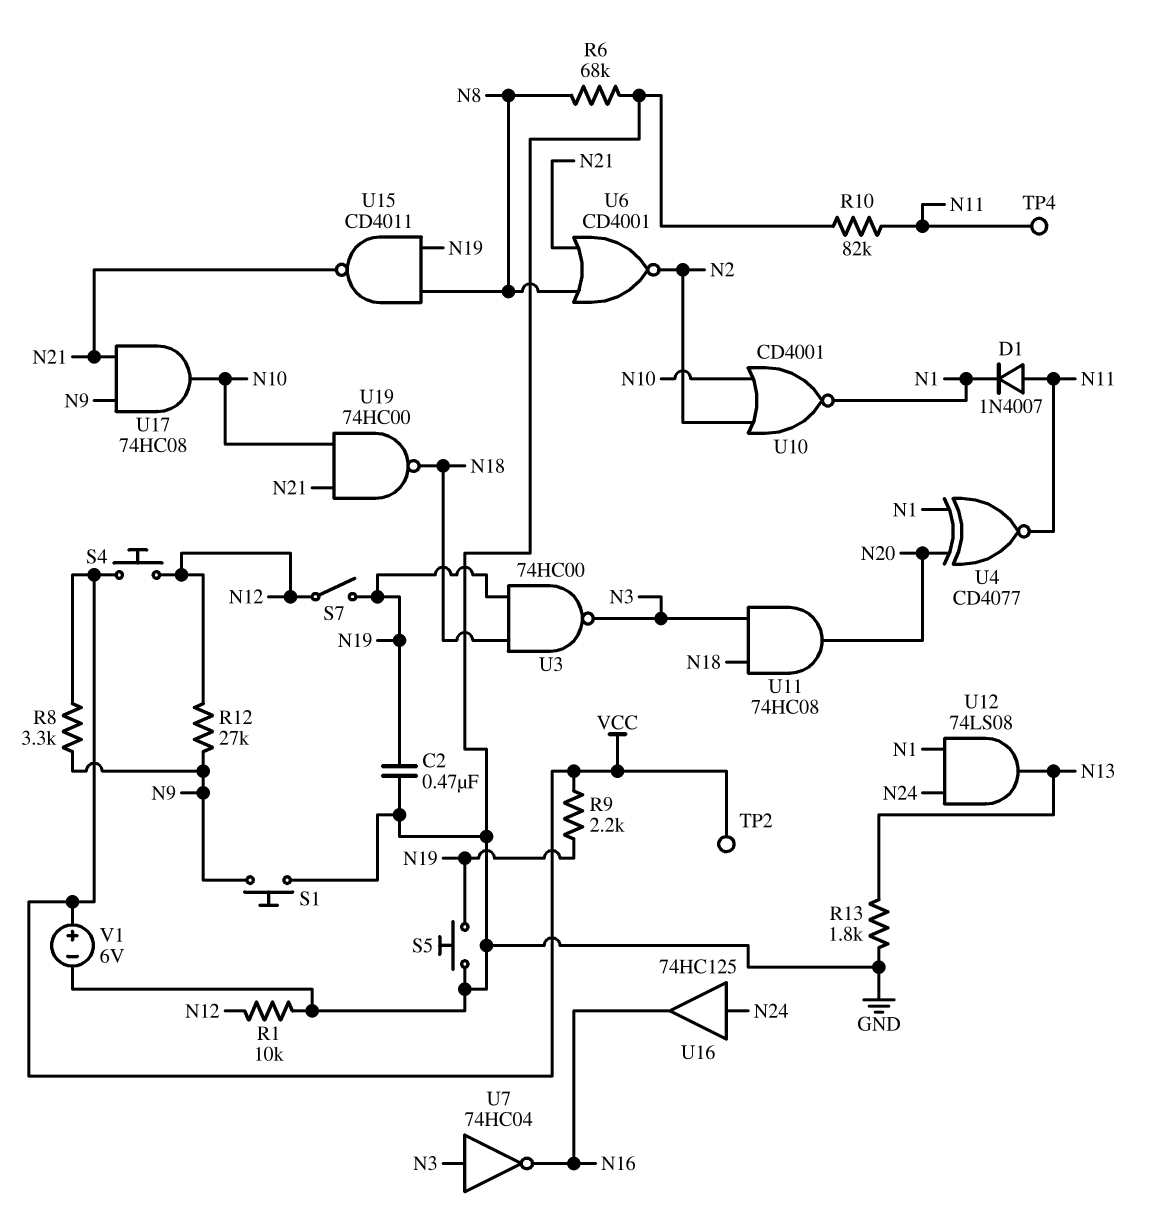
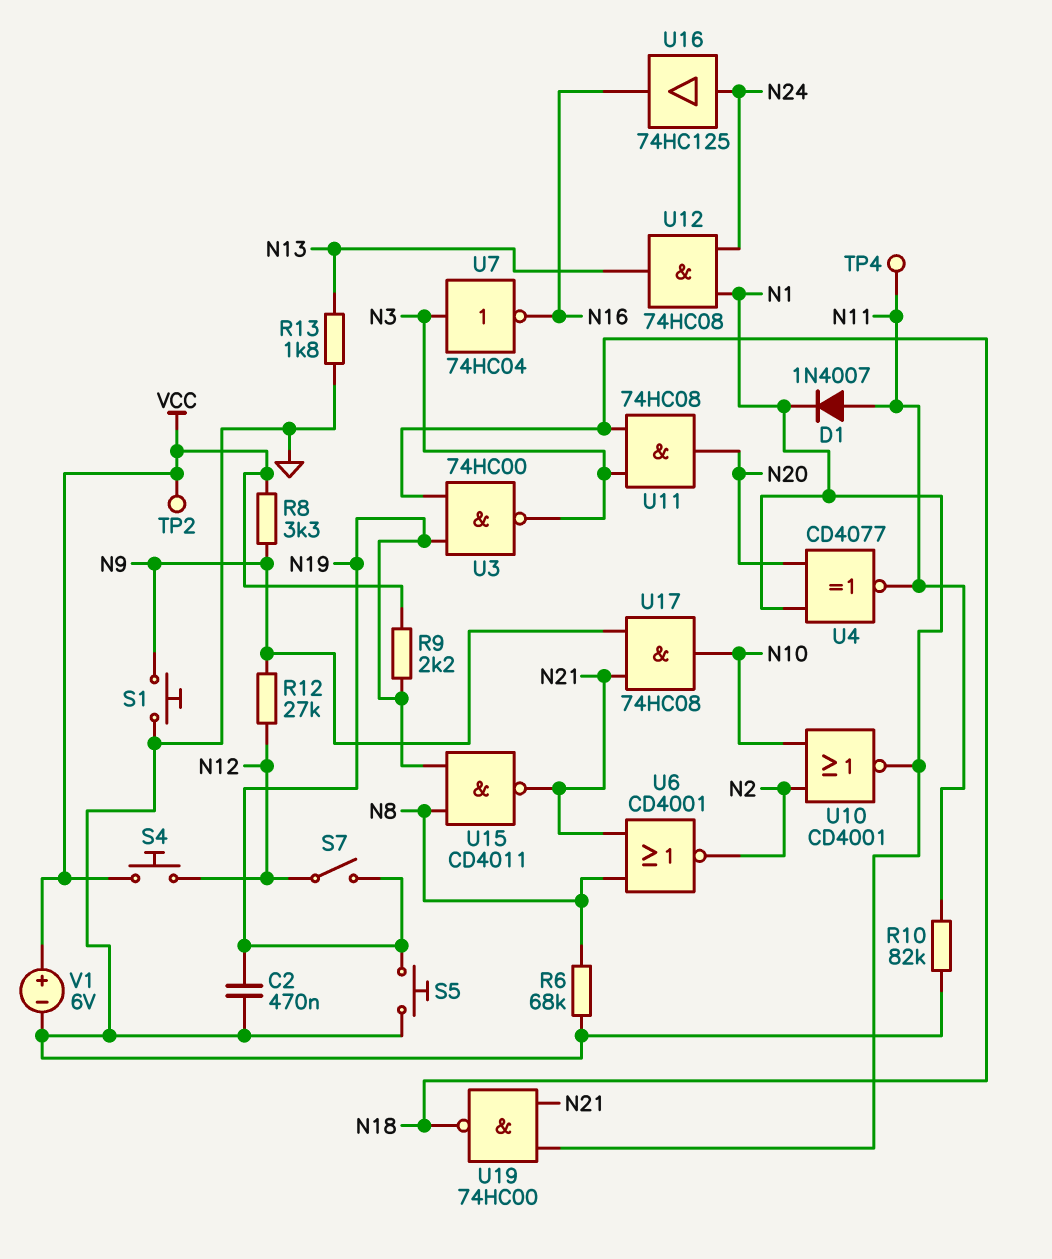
R1: 10k (GND, N12) -> none
U12: AND 74LS08 (in N1, in N24, out N13) -> AND 74HC08 (in N1, in N24, out N13)
U19: NAND 74HC00 (in N10, in N21, out N18) -> NAND 74HC00 (in N1, in N21, out N18)

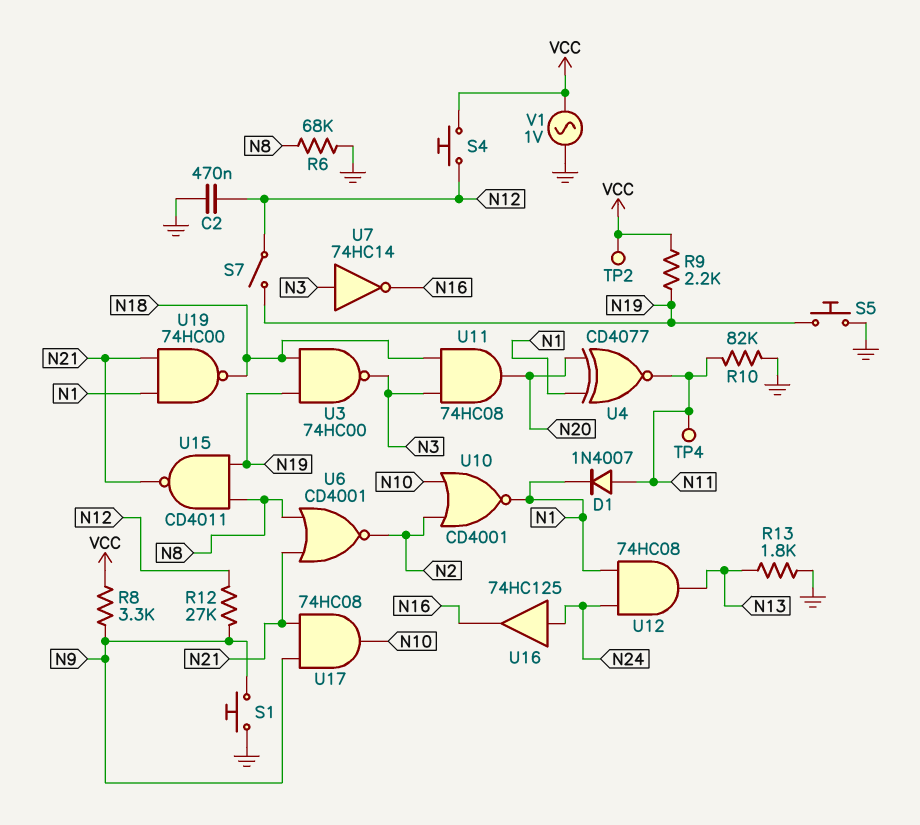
C2: 470nF (GND, N19) -> 470nF (GND, N12)
U7: NOT 74HC04 (in N3, out N16) -> NOT 74HC14 (in N3, out N16)
V1: 6V (plus VCC, minus GND) -> AC 1V (GND, VCC)

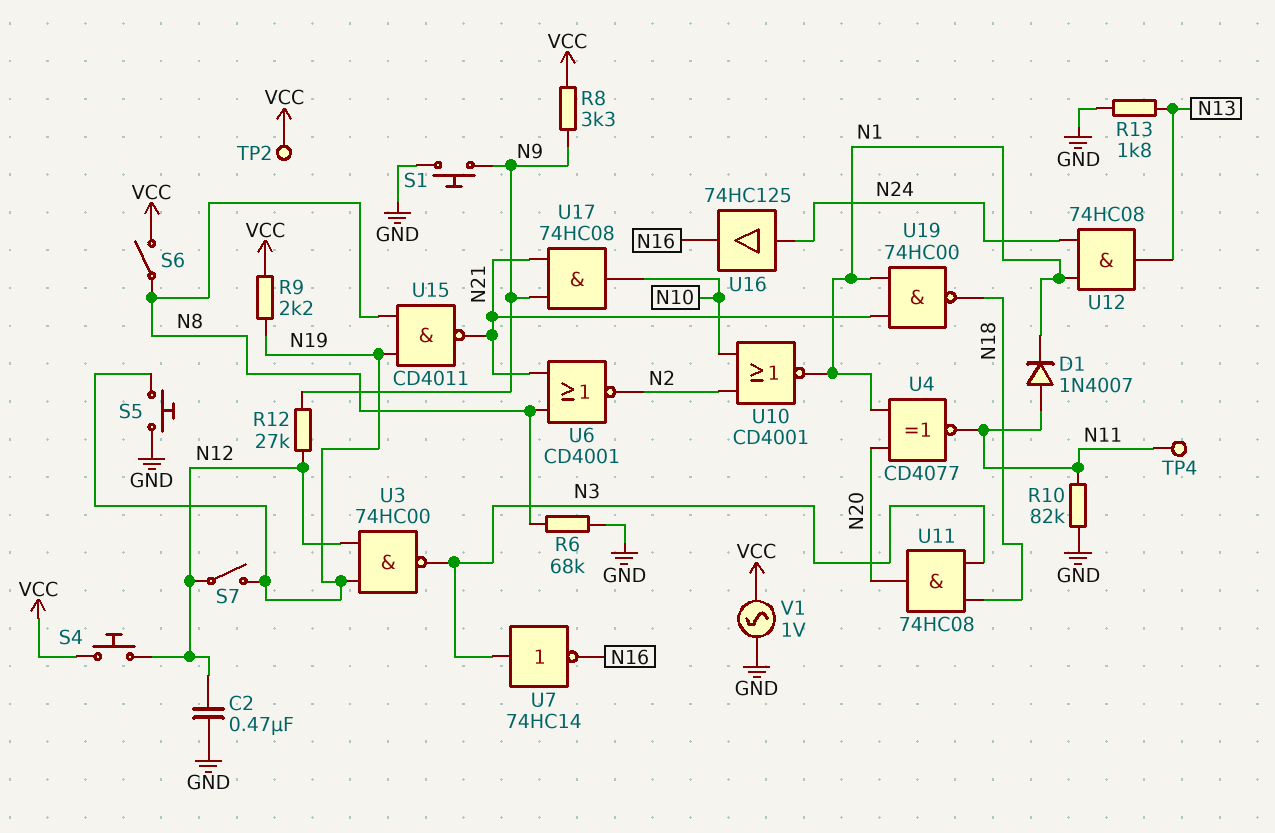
S6: none -> switch (N8, VCC)
U3: NAND 74HC00 (in N18, in N19, out N3) -> NAND 74HC00 (in N12, in N19, out N3)

